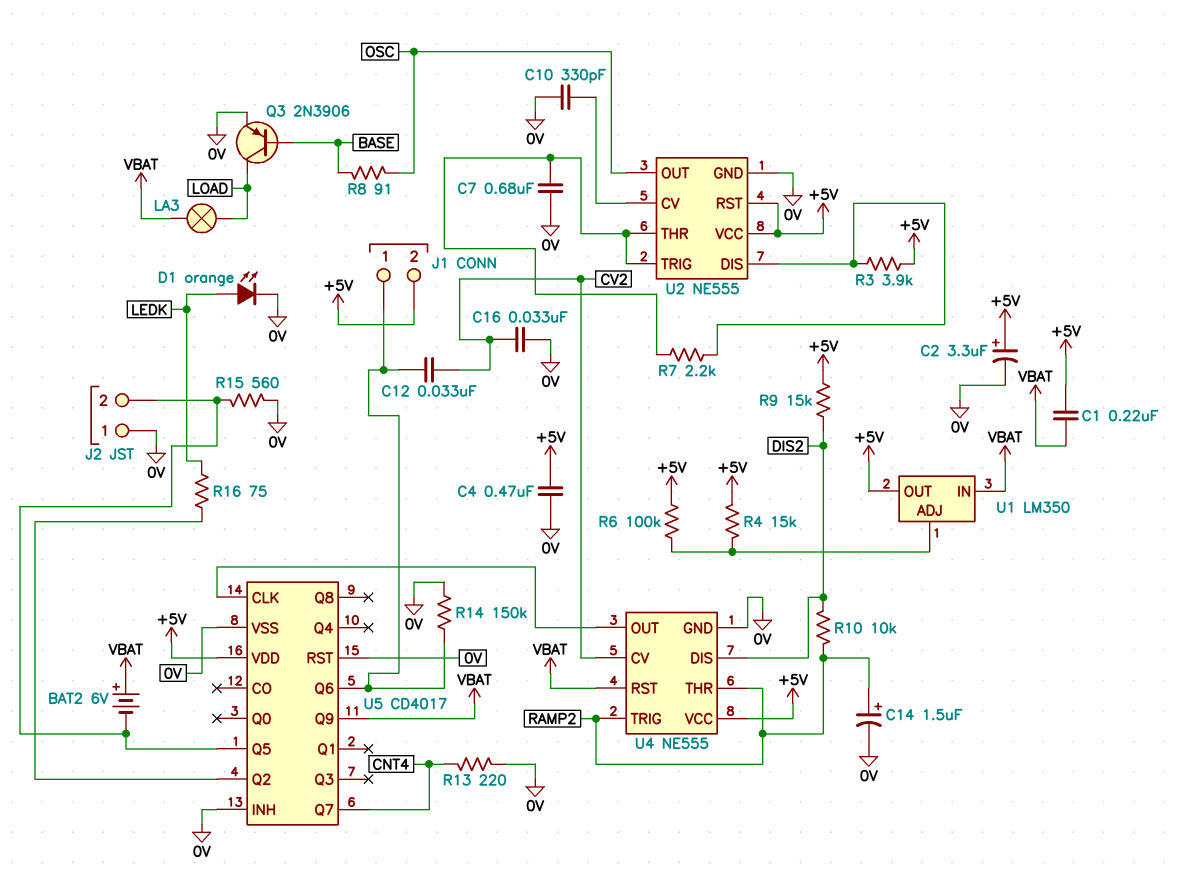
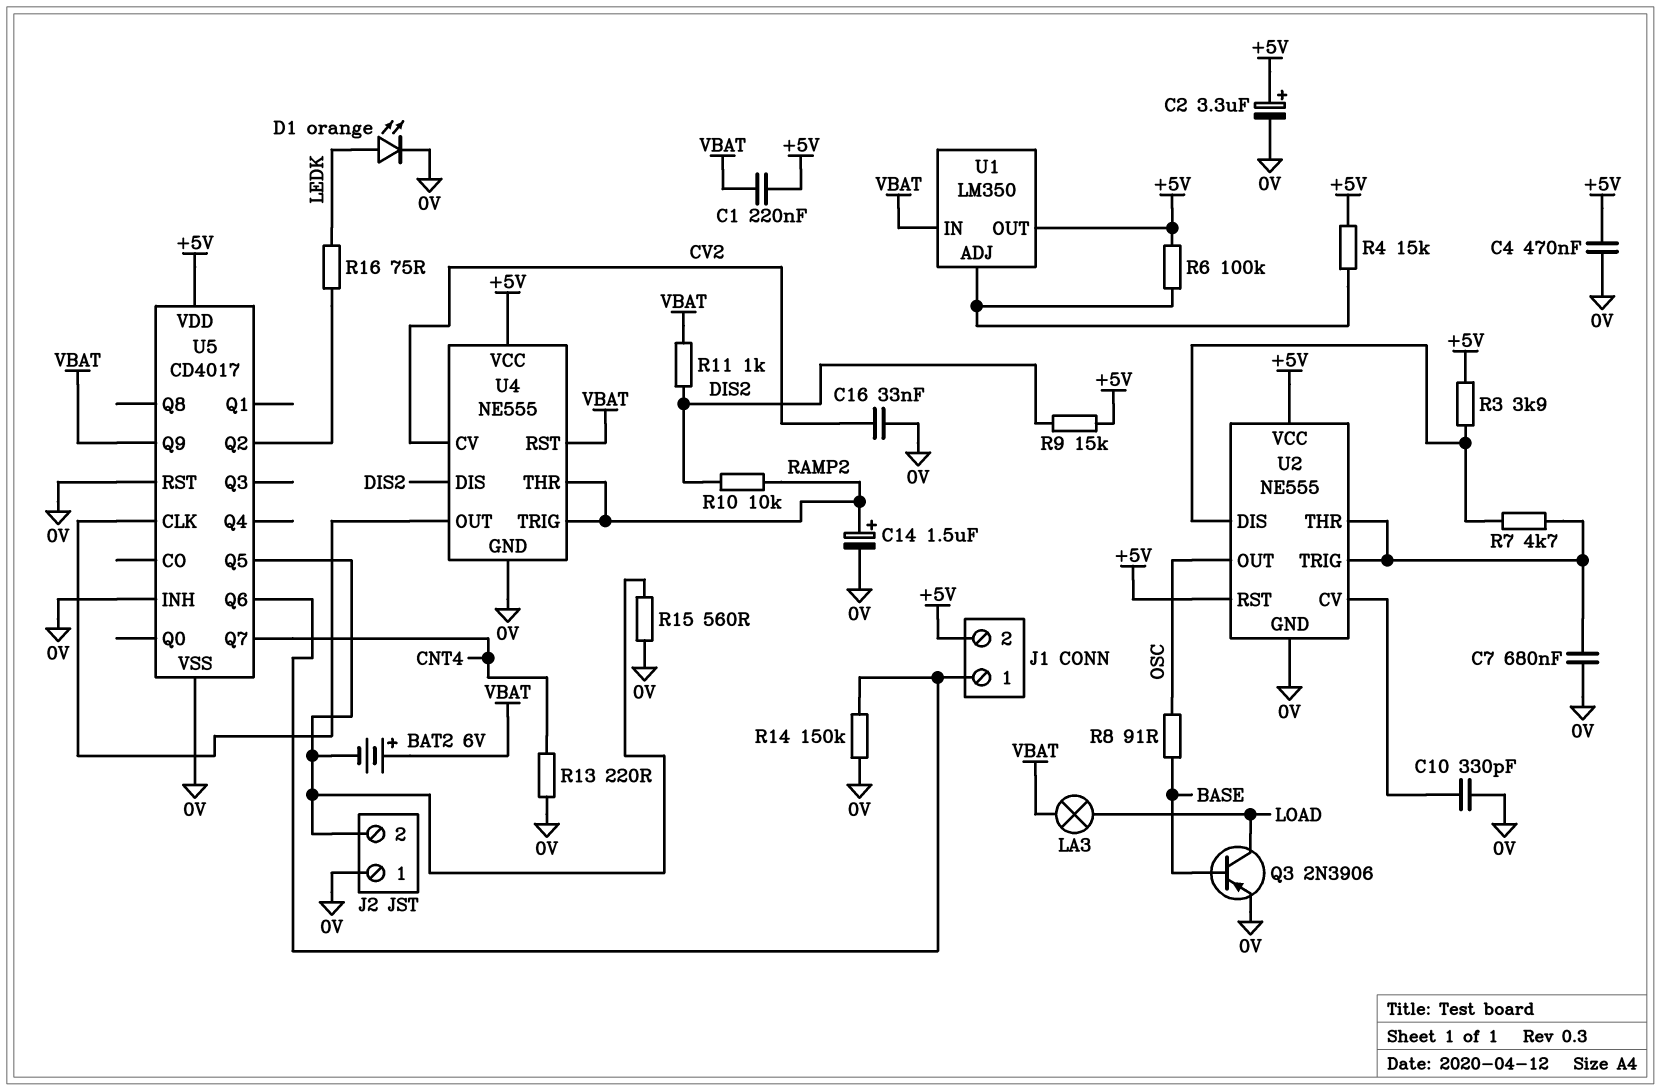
C12: 33nF (CV2, J1/1) -> none
R7: 2.2k (U2/DIS, U2/THR) -> 4.7k (U2/DIS, U2/THR)
R11: none -> 1k (DIS2, VBAT)

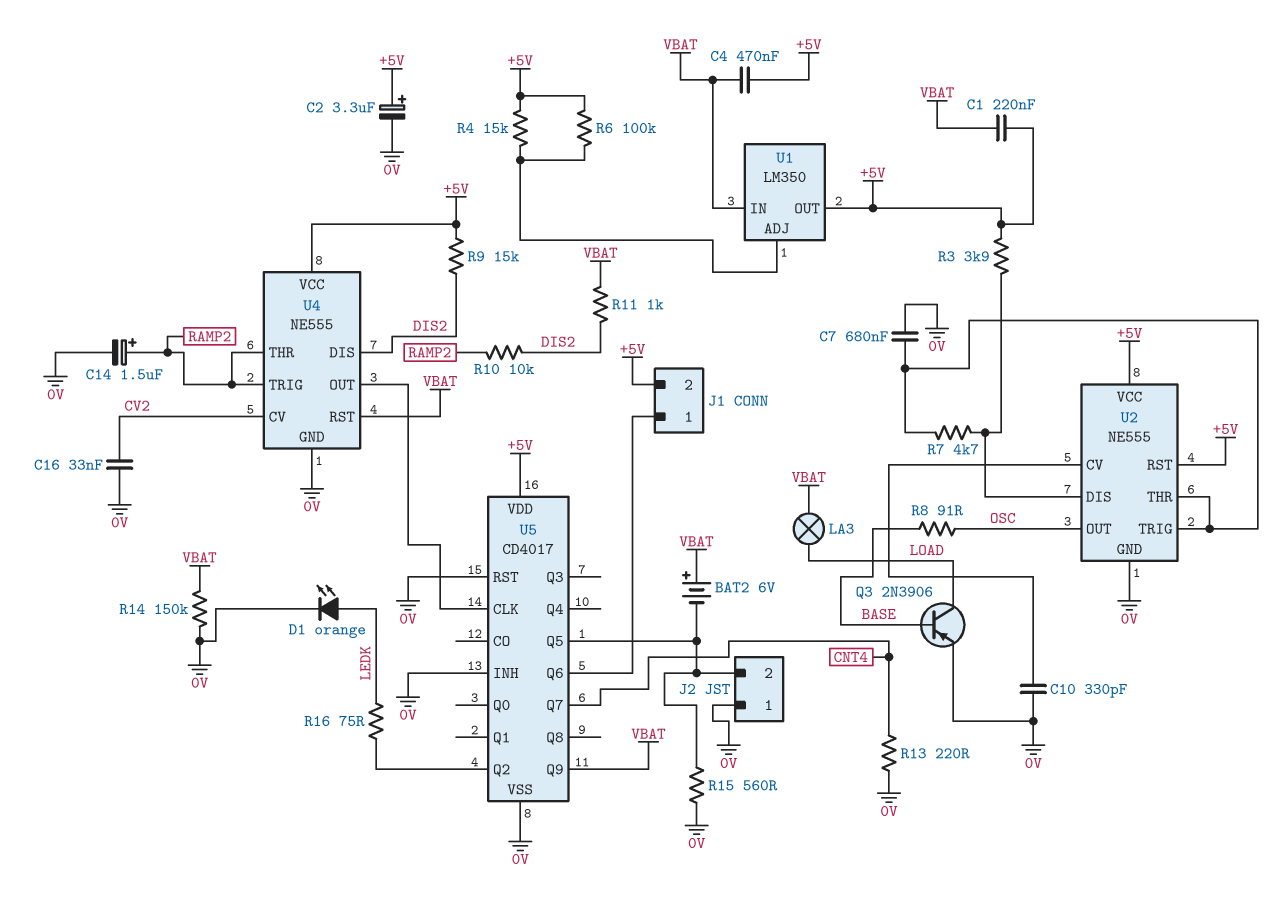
C4: 470nF (+5V, 0V) -> 470nF (+5V, VBAT)
R14: 150k (0V, J1/1) -> 150k (0V, VBAT)

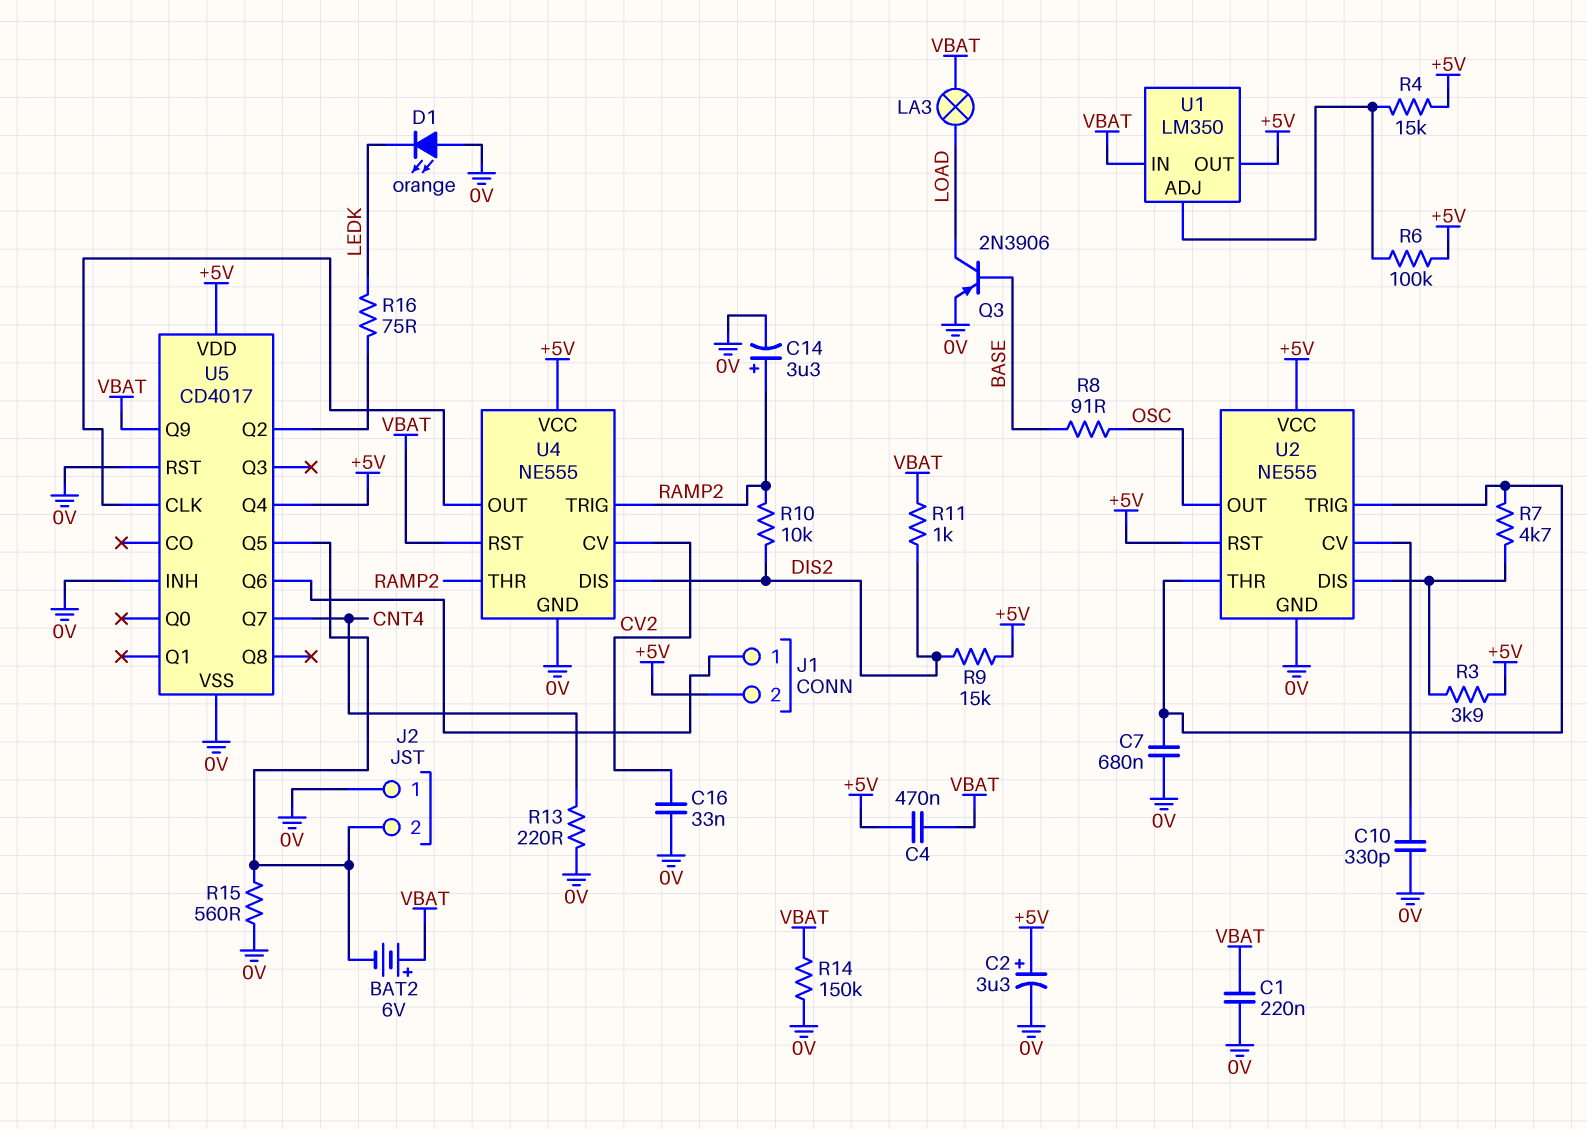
C1: 220nF (+5V, VBAT) -> 220nF (0V, VBAT)
C14: 1.5uF (plus RAMP2, minus 0V) -> 3.3uF (plus RAMP2, minus 0V)
D1: LED orange (A LEDK, K 0V) -> LED orange (A 0V, K LEDK)
U5 pin Q4: none -> +5V

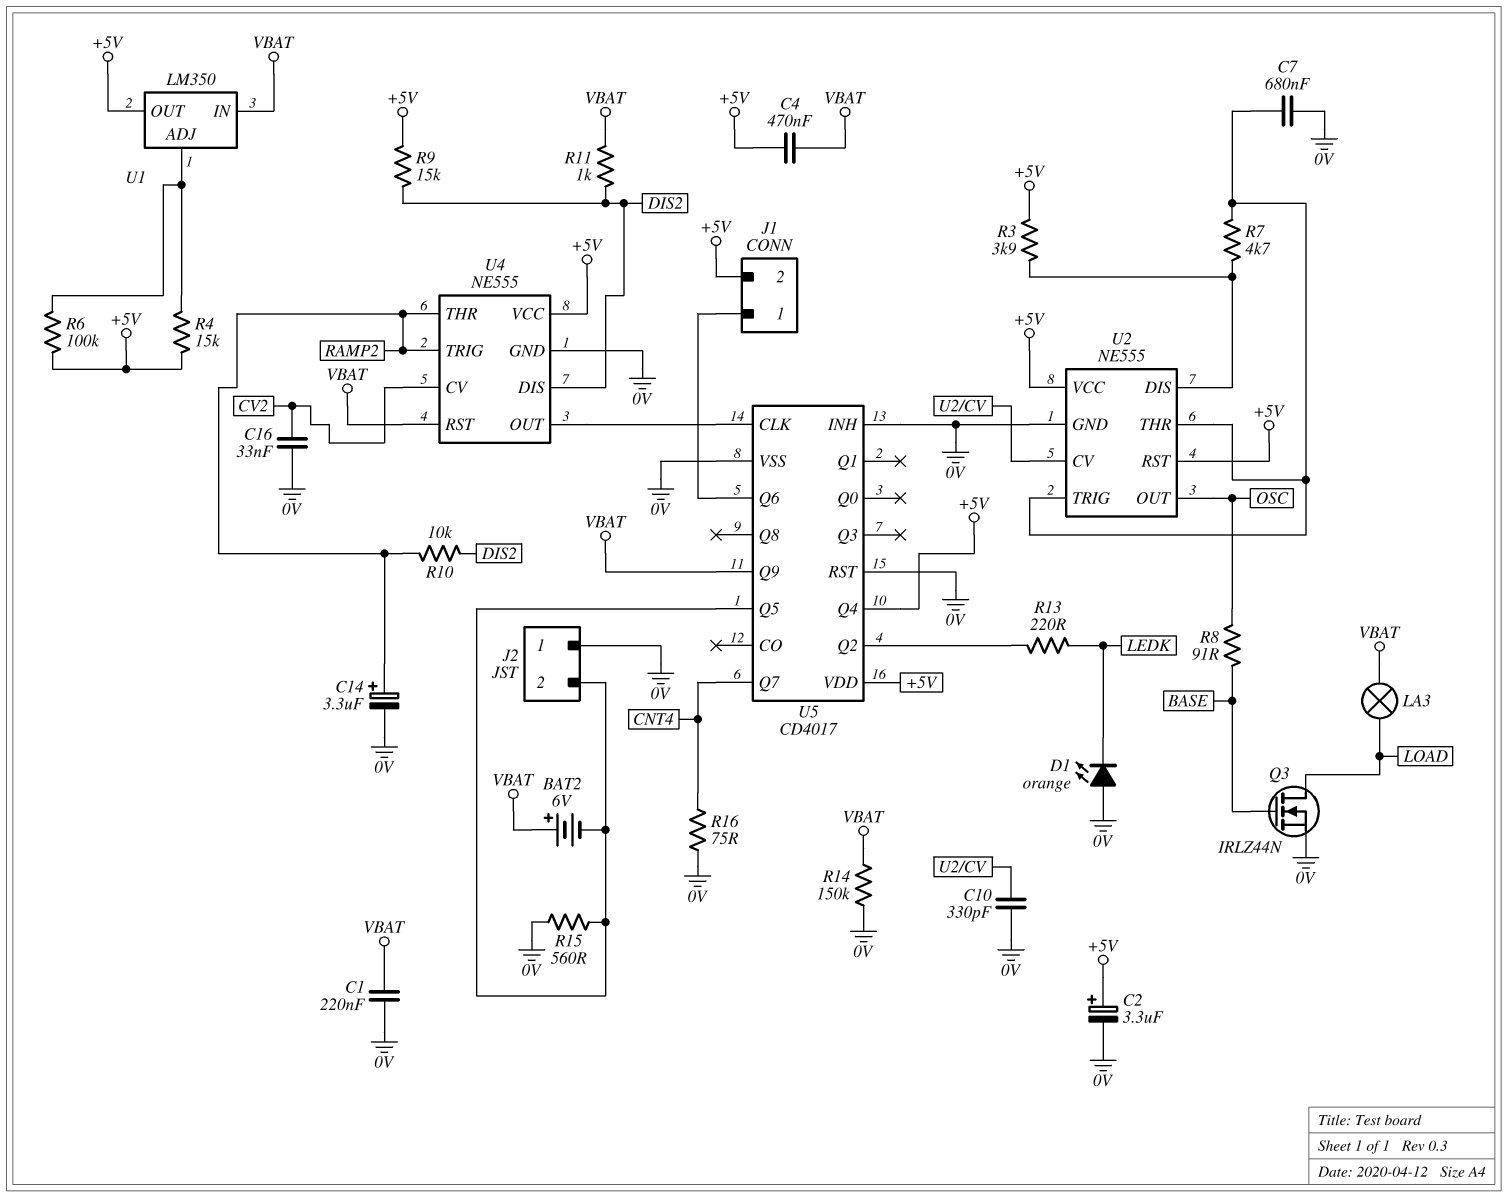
Q3: PNP 2N3906 (B BASE, C LOAD, E 0V) -> NMOS IRLZ44N (G BASE, D LOAD, S 0V)
R13: 220 (0V, CNT4) -> 220 (LEDK, U5/Q2)
R16: 75 (LEDK, U5/Q2) -> 75 (0V, CNT4)

